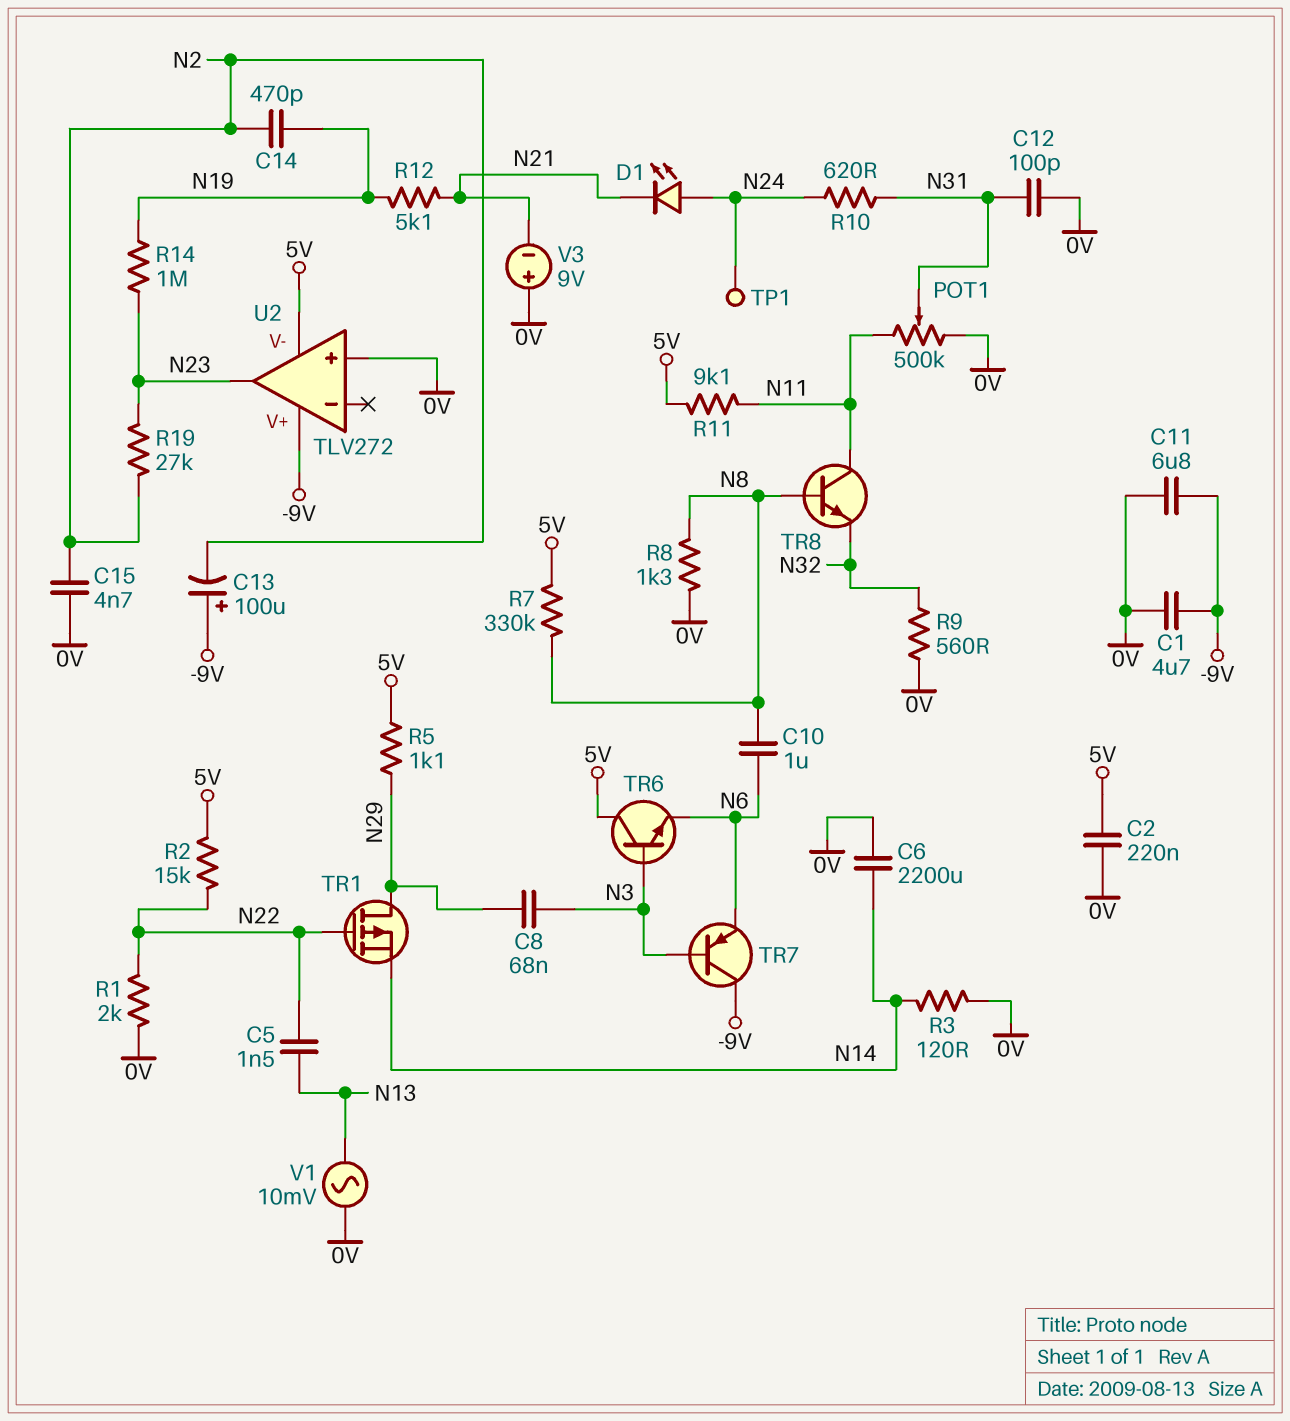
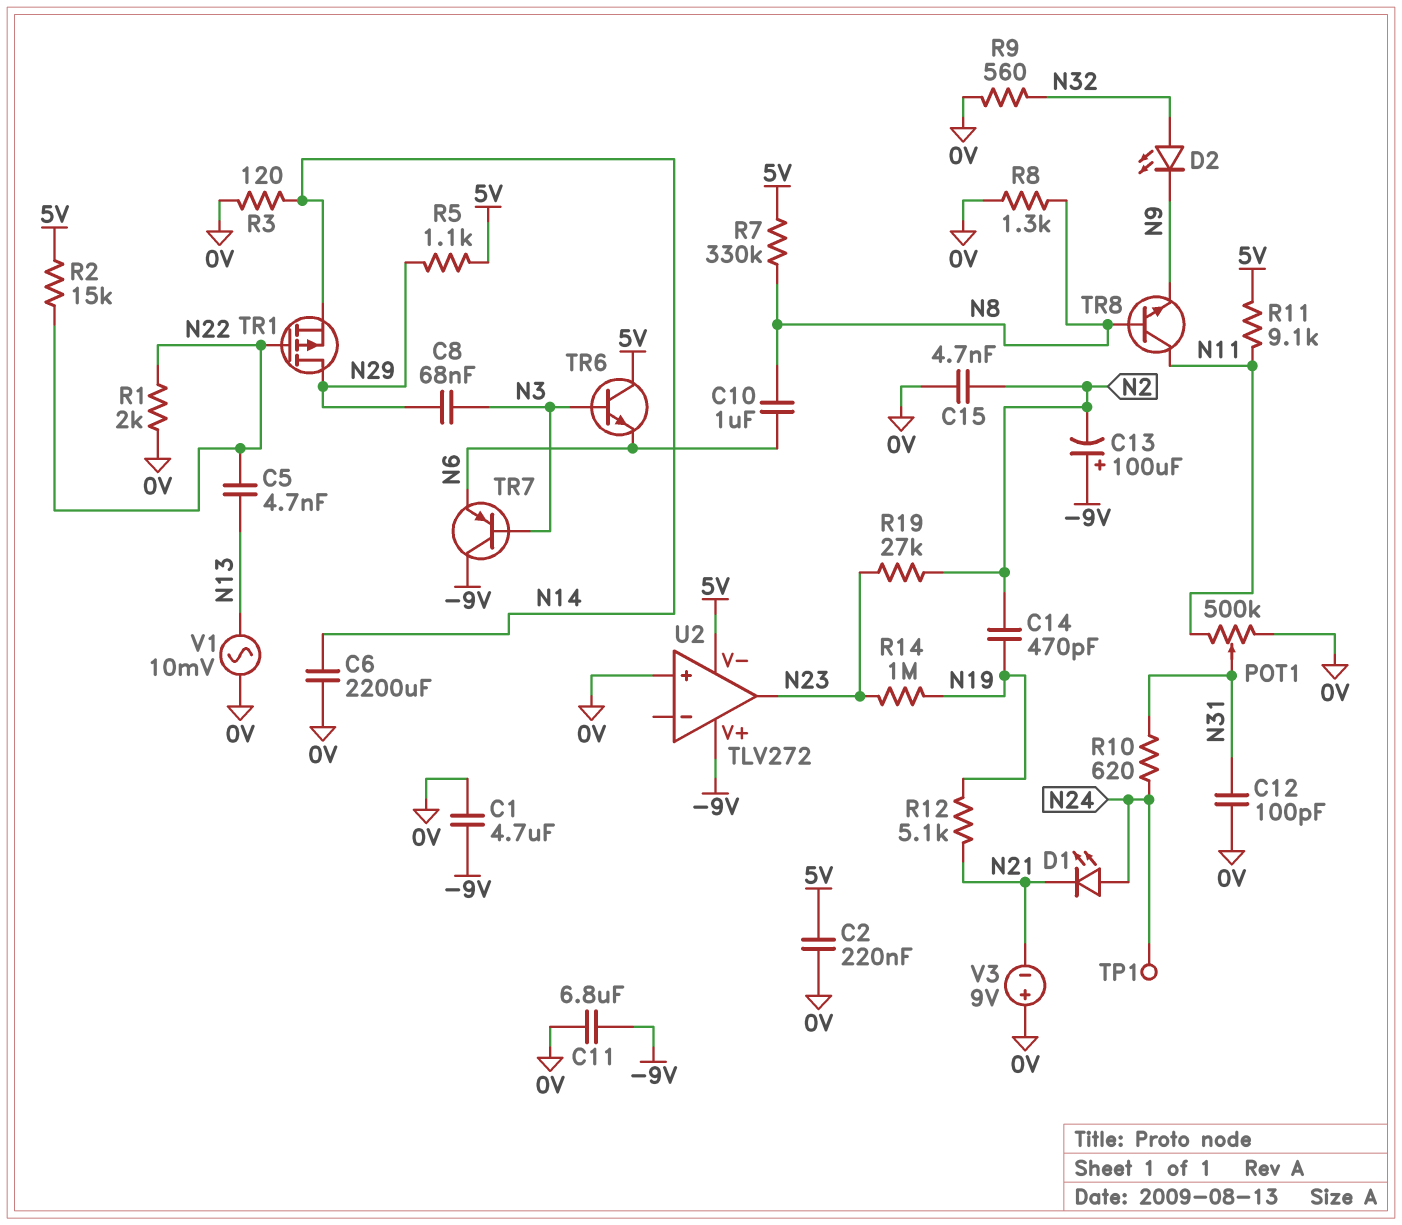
C5: 1.5nF (N13, N22) -> 4.7nF (N13, N22)
D2: none -> LED (A N32, K N9)
TR8: NPN (B N8, C N11, E N32) -> NPN (B N8, C N11, E N9)

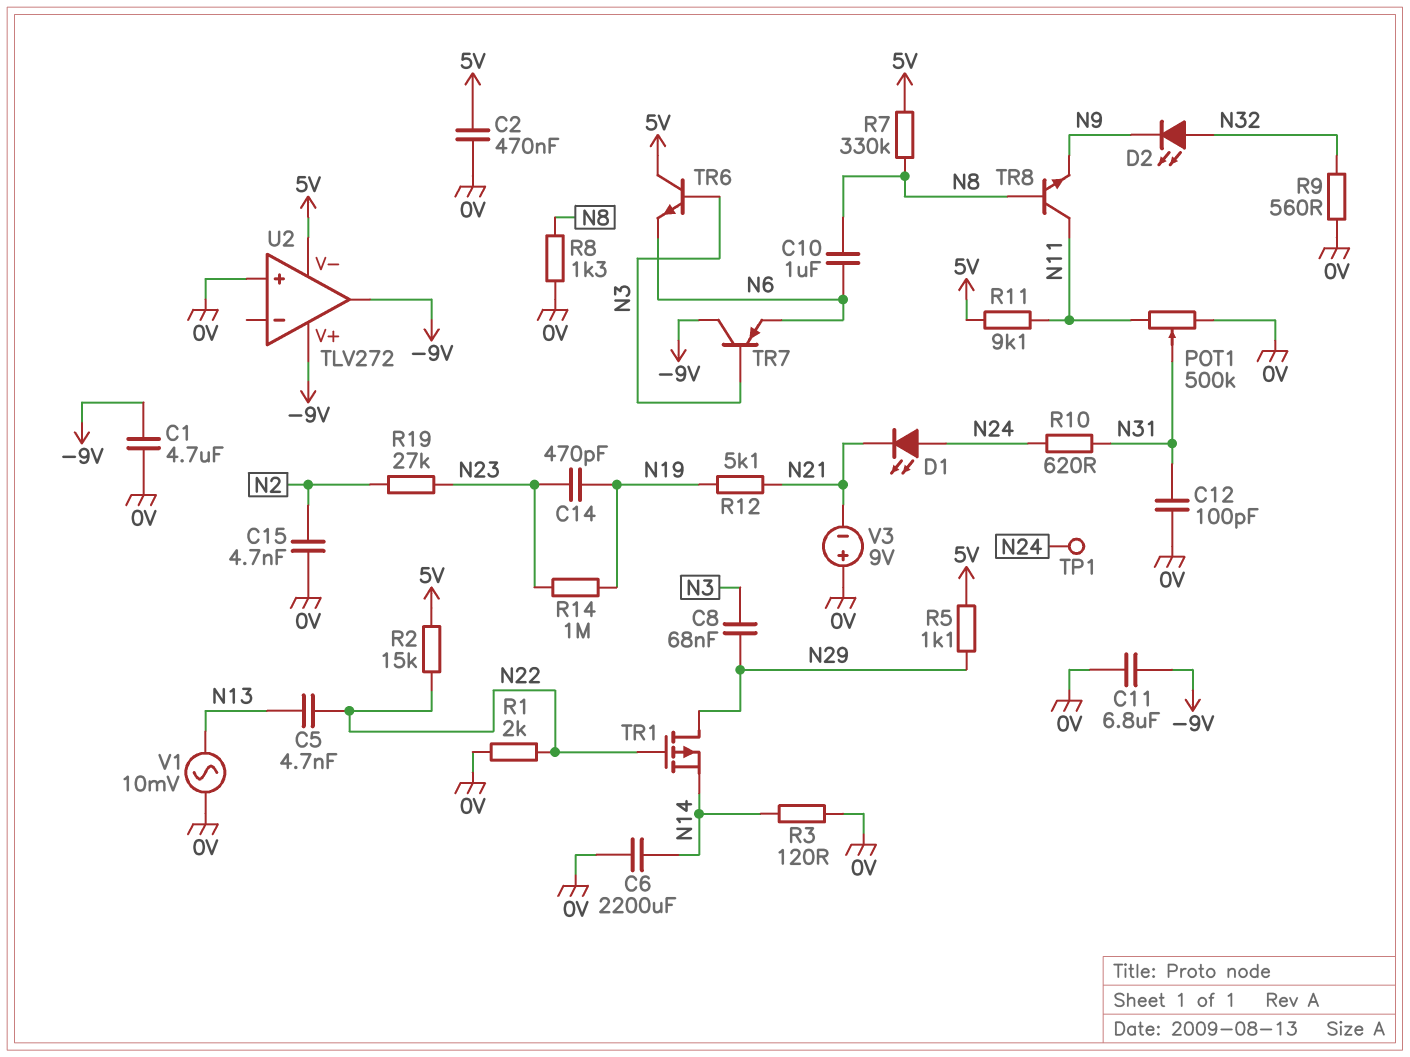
C2: 220nF (0V, 5V) -> 470nF (0V, 5V)
C13: 100uF (plus -9V, minus N2) -> none
C14: 470pF (N2, N19) -> 470pF (N19, N23)
U2 pin out: N23 -> -9V

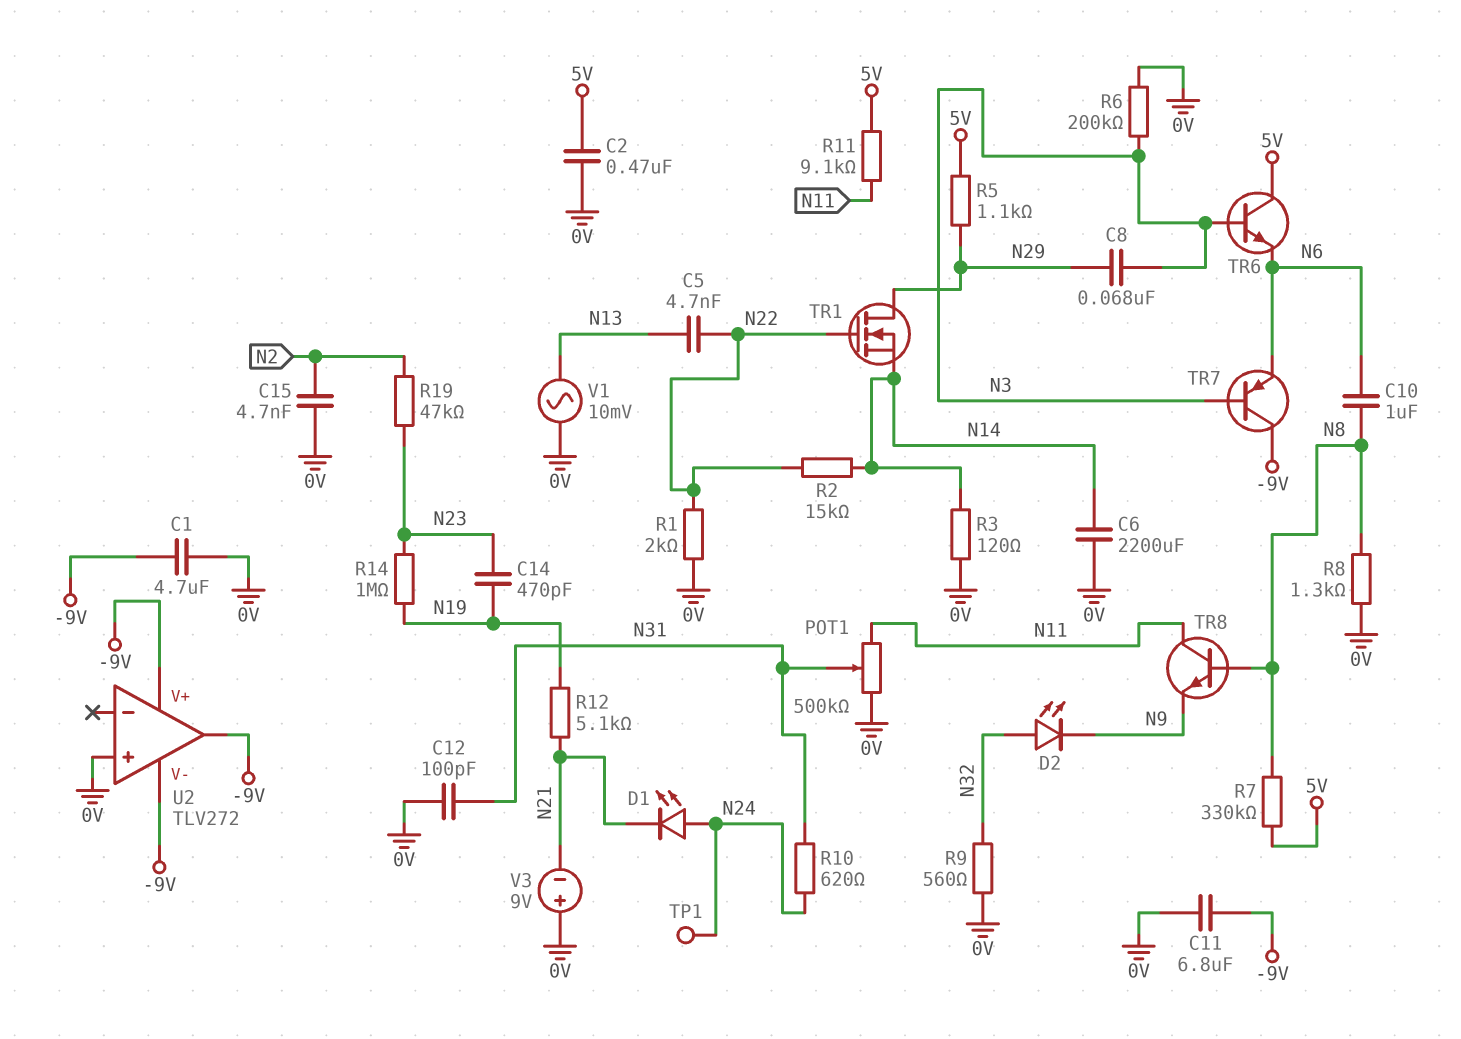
R2: 15k (5V, N22) -> 15k (N14, N22)
R6: none -> 200k (0V, N3)
R19: 27k (N2, N23) -> 47k (N2, N23)
TR1: PMOS (G N22, D N29, S N14) -> NMOS (G N22, D N29, S N14)
U2 pin V-: 5V -> -9V

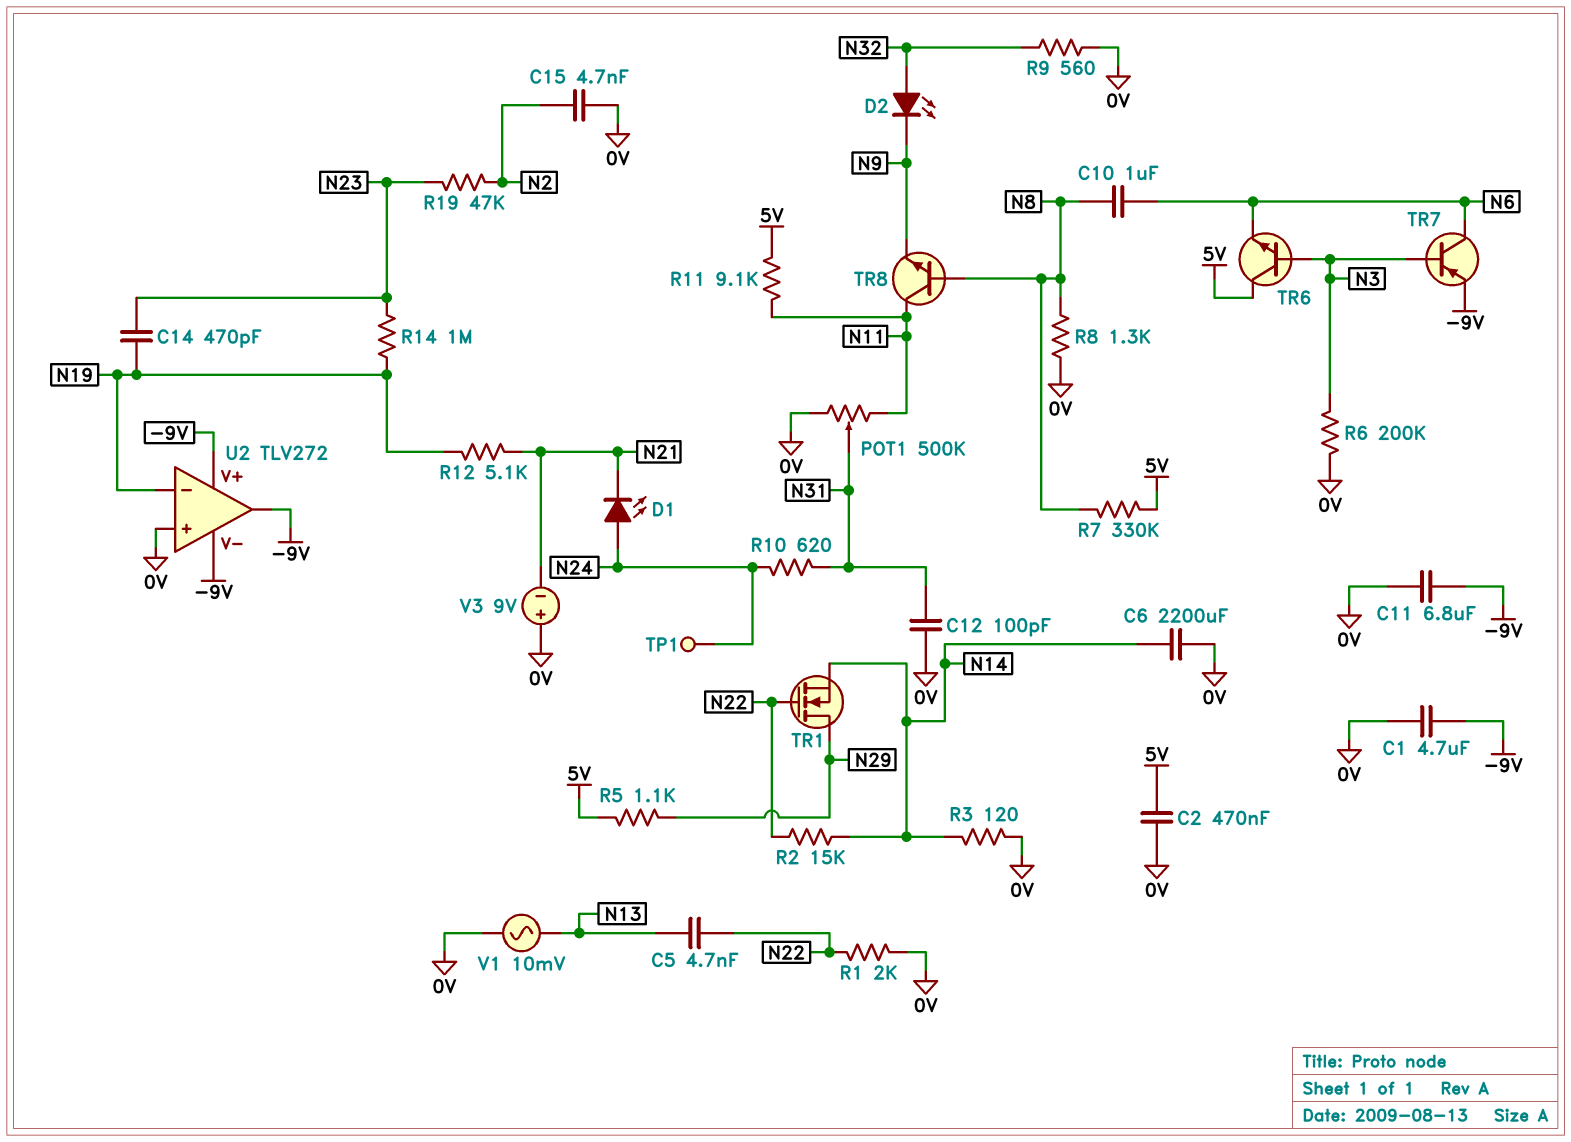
C8: 68nF (N3, N29) -> none
TR7: PNP (B N3, C -9V, E N6) -> PNP (B N3, C N6, E -9V)
U2 pin in-: none -> N19

